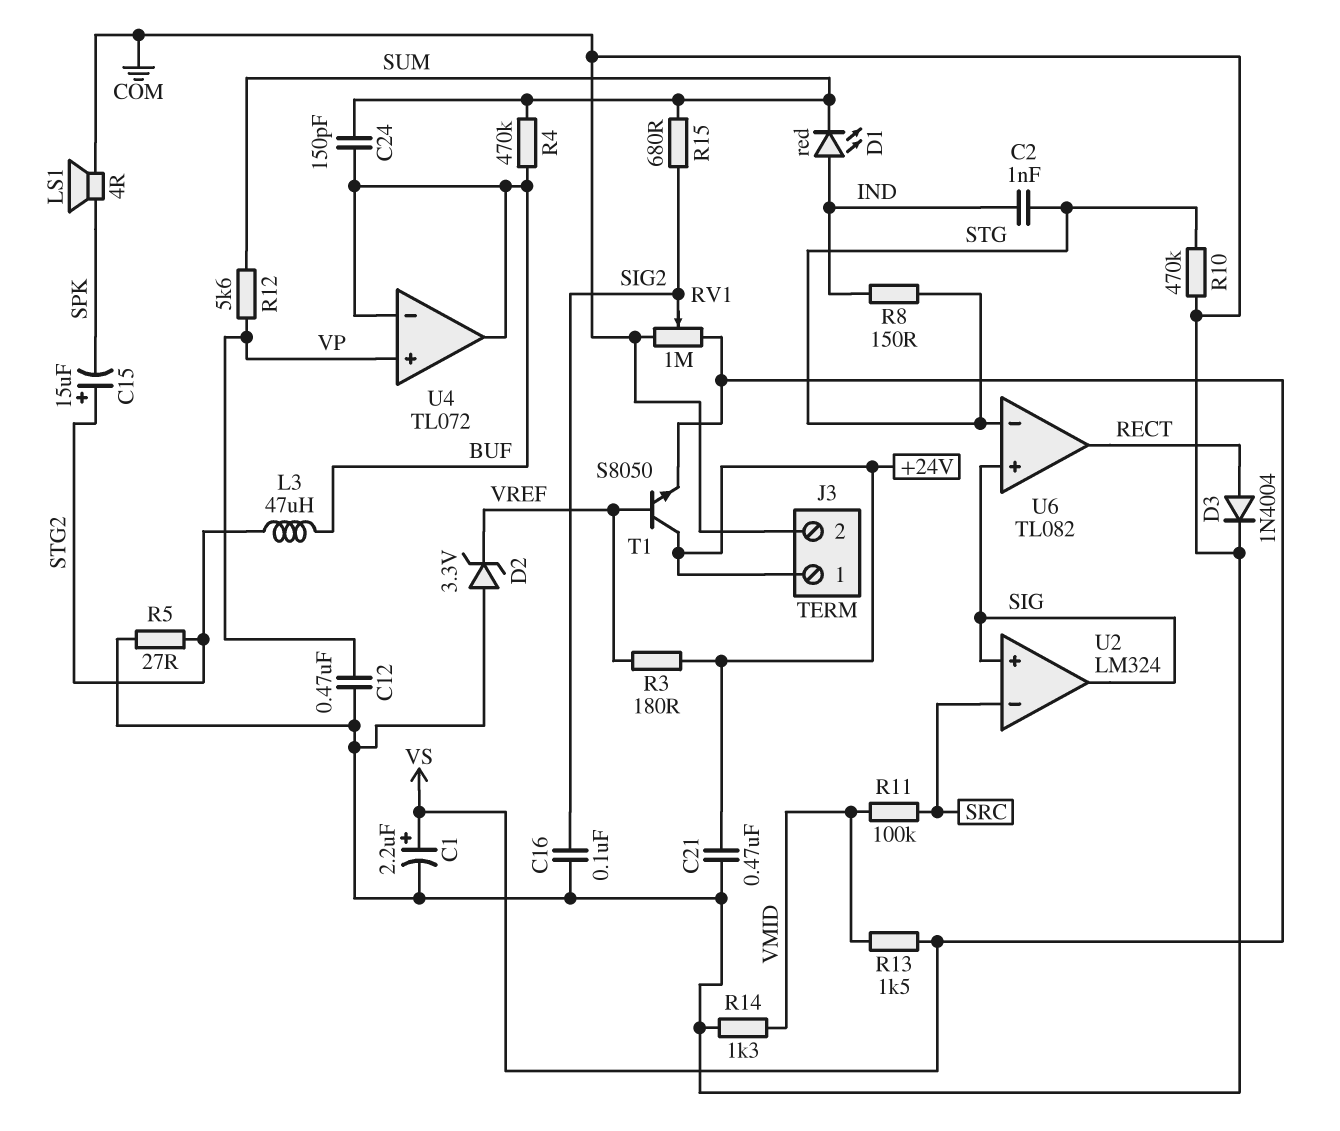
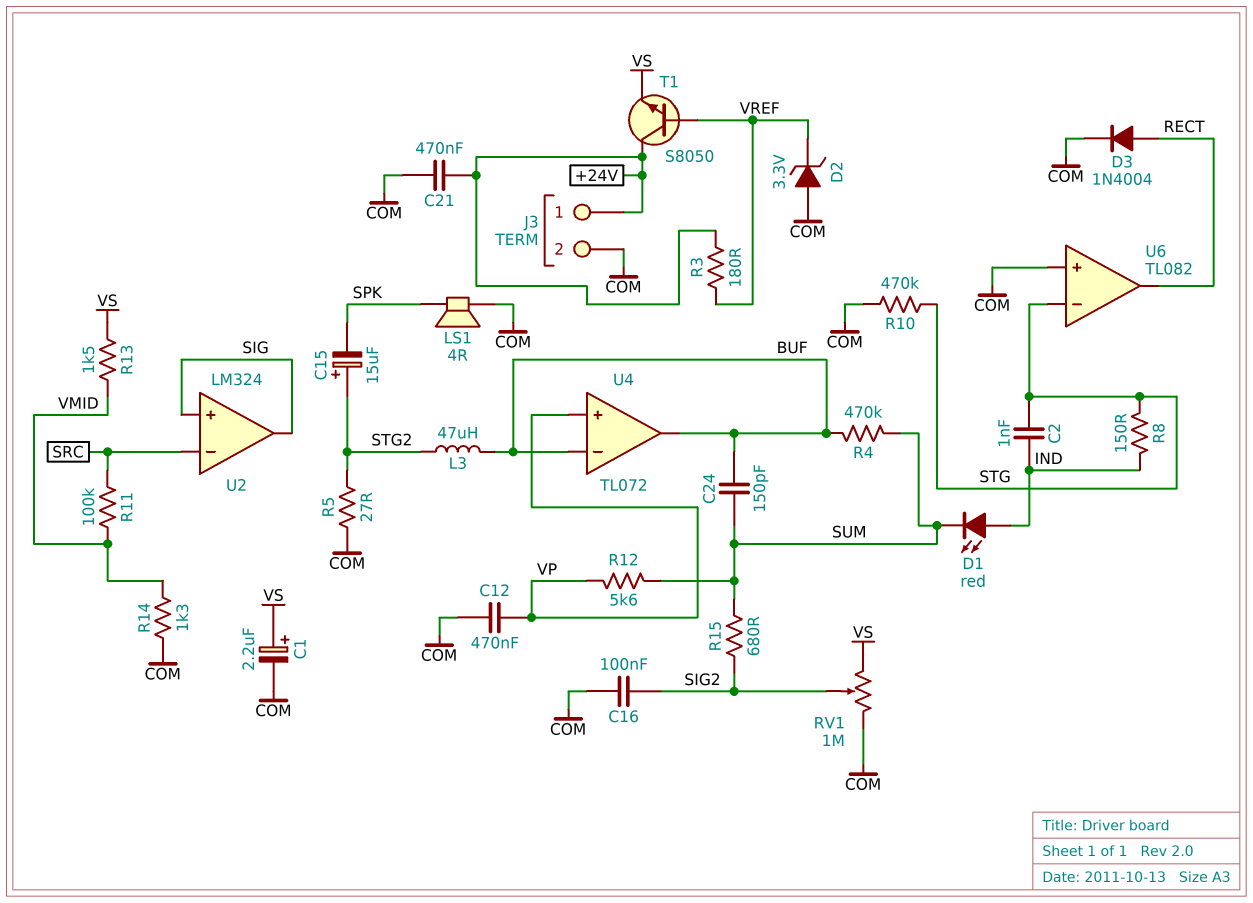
U6 pin in+: SIG -> COM

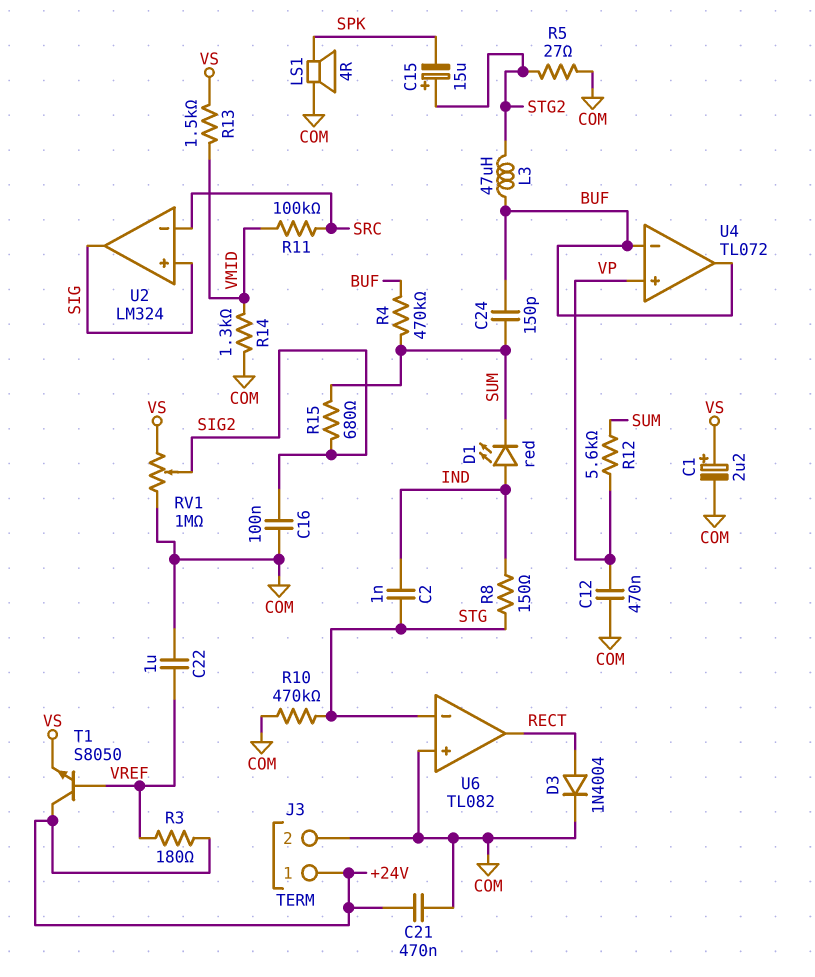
C22: none -> 1uF (COM, VREF)
D2: zener 3.3V (A COM, K VREF) -> none

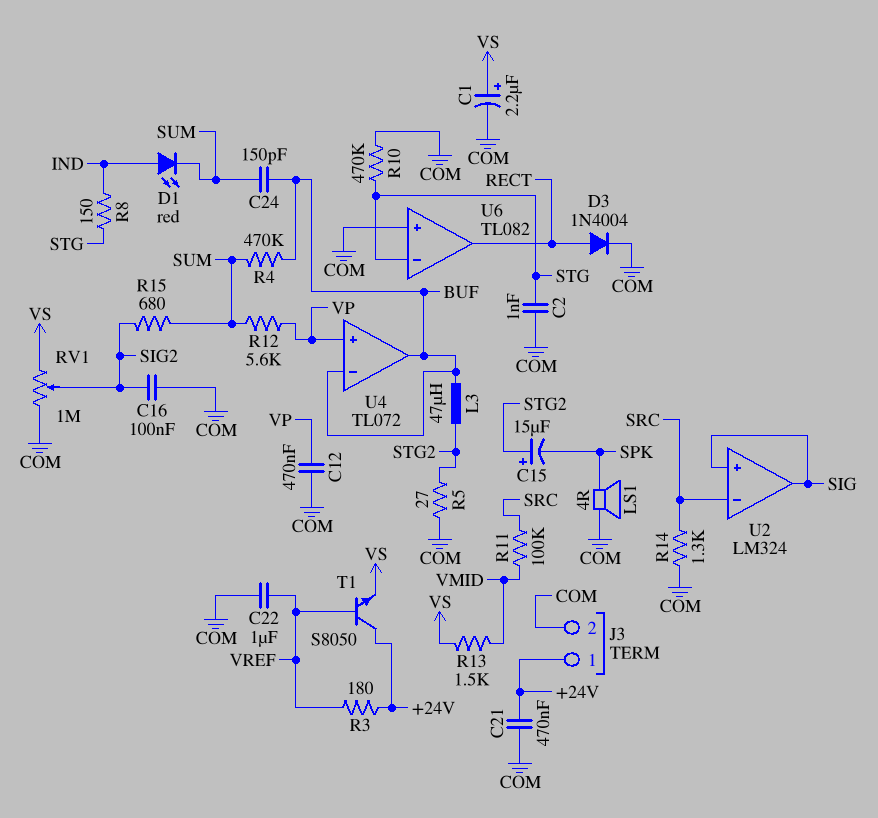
C2: 1nF (IND, STG) -> 1nF (COM, STG)
R14: 1.3k (COM, VMID) -> 1.3k (COM, SRC)

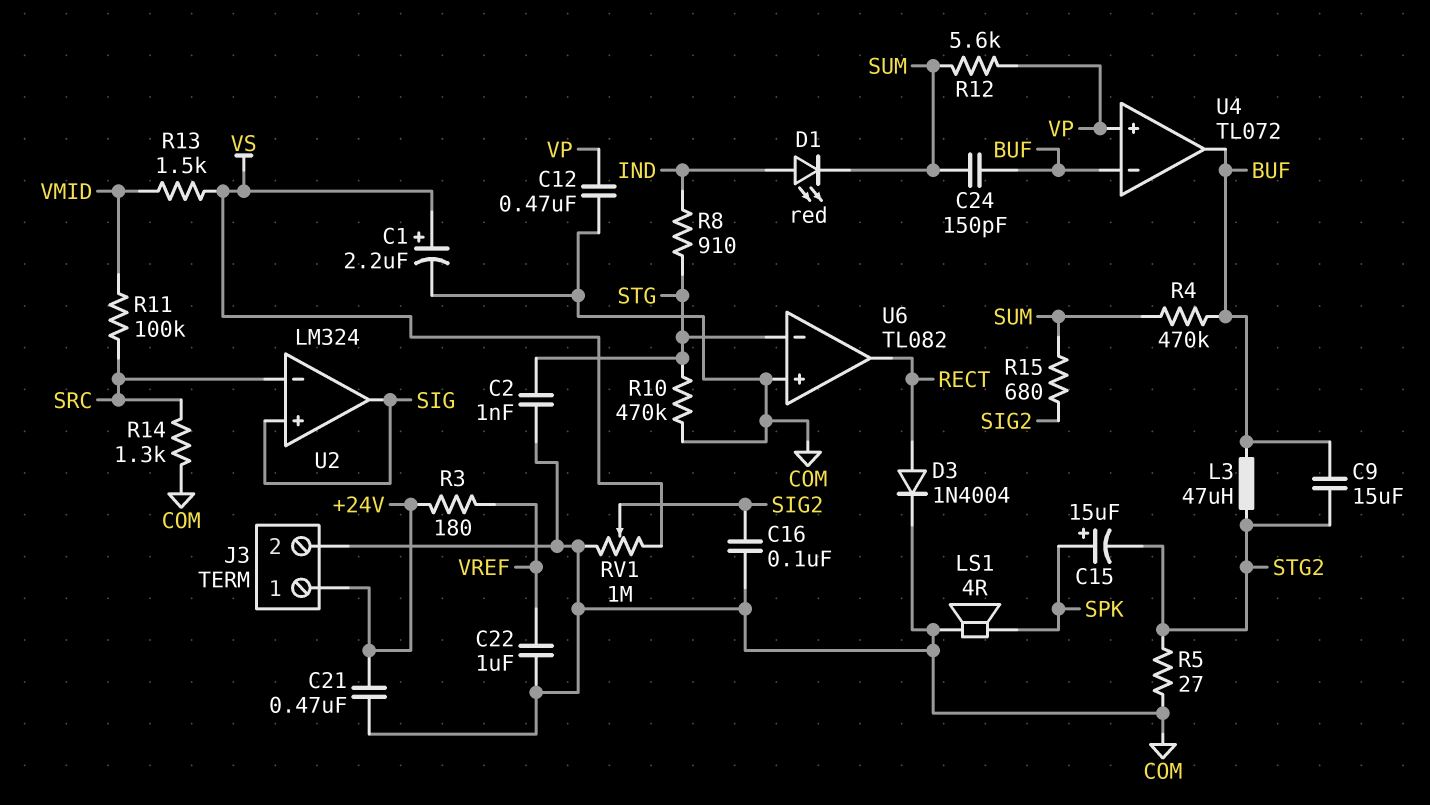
C9: none -> 15uF (BUF, STG2)
C15: 15uF (plus STG2, minus SPK) -> 15uF (plus SPK, minus STG2)
R8: 150 (IND, STG) -> 910 (IND, STG)
T1: NPN S8050 (B VREF, C +24V, E VS) -> none

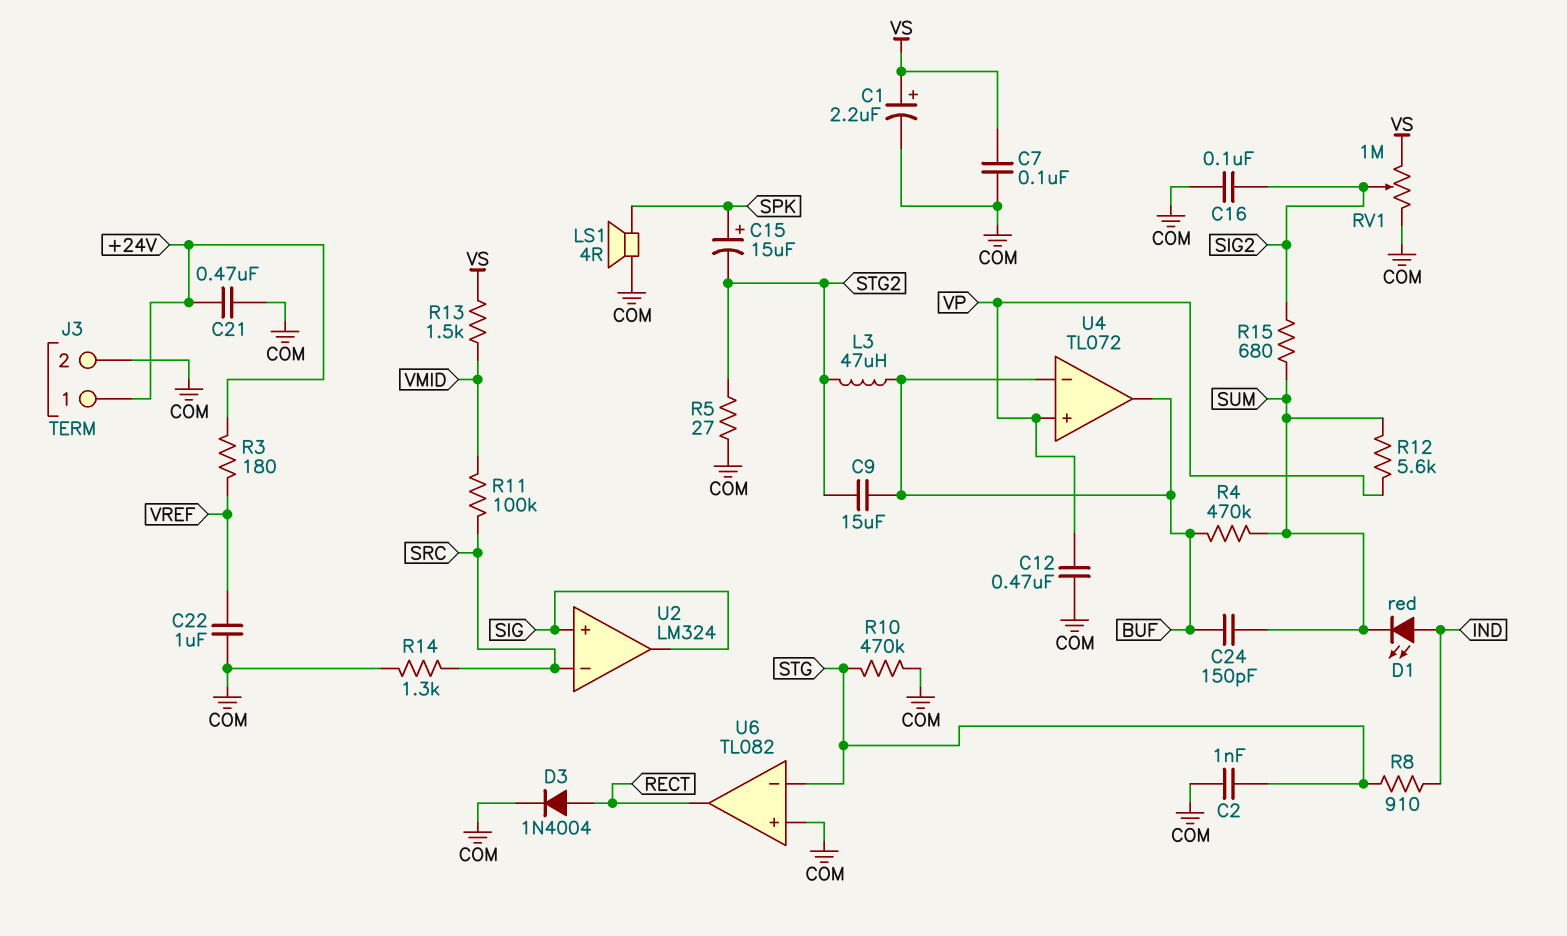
C7: none -> 100nF (COM, VS)

